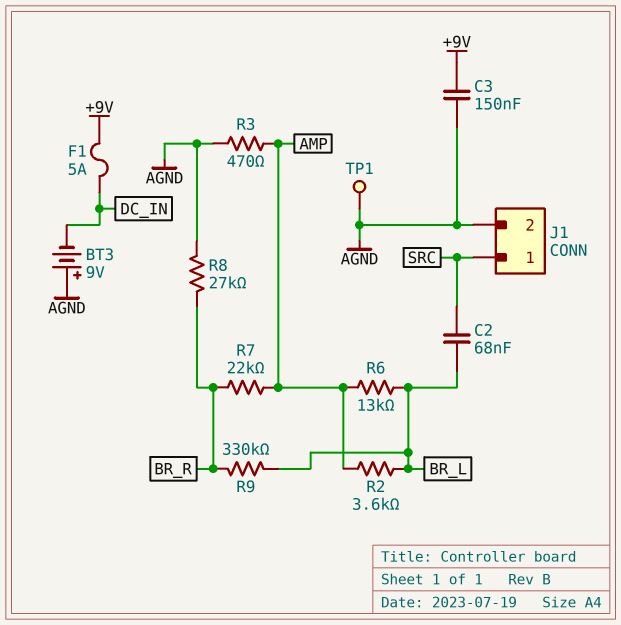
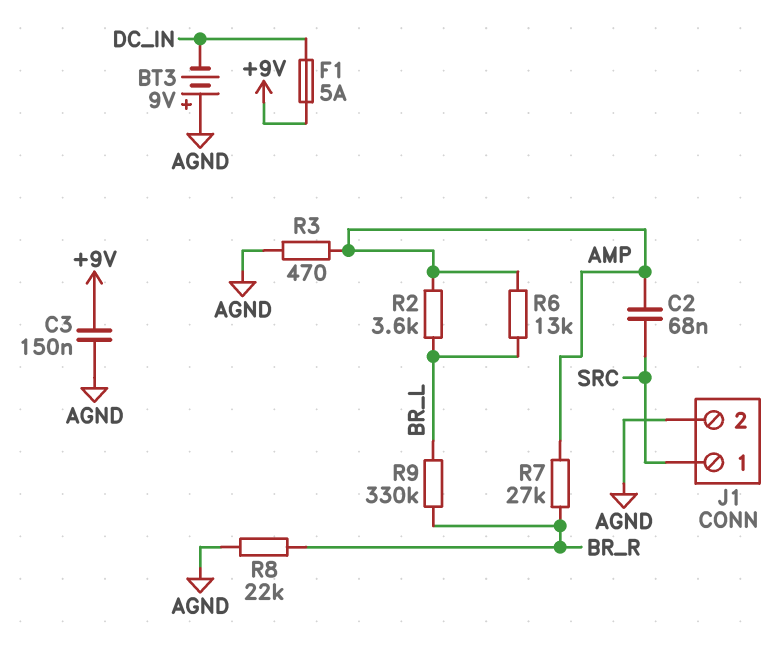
C2: 68nF (BR_L, SRC) -> 68nF (AMP, SRC)
R7: 22k (AMP, BR_R) -> 27k (AMP, BR_R)
R8: 27k (AGND, BR_R) -> 22k (AGND, BR_R)
TP1: test point (AGND) -> none

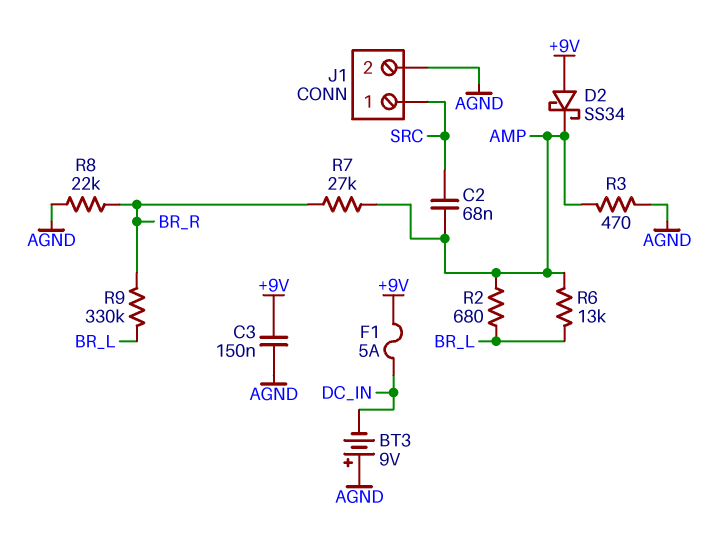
D2: none -> schottky SS34 (A +9V, K AMP)
R2: 3.6k (AMP, BR_L) -> 680 (AMP, BR_L)

